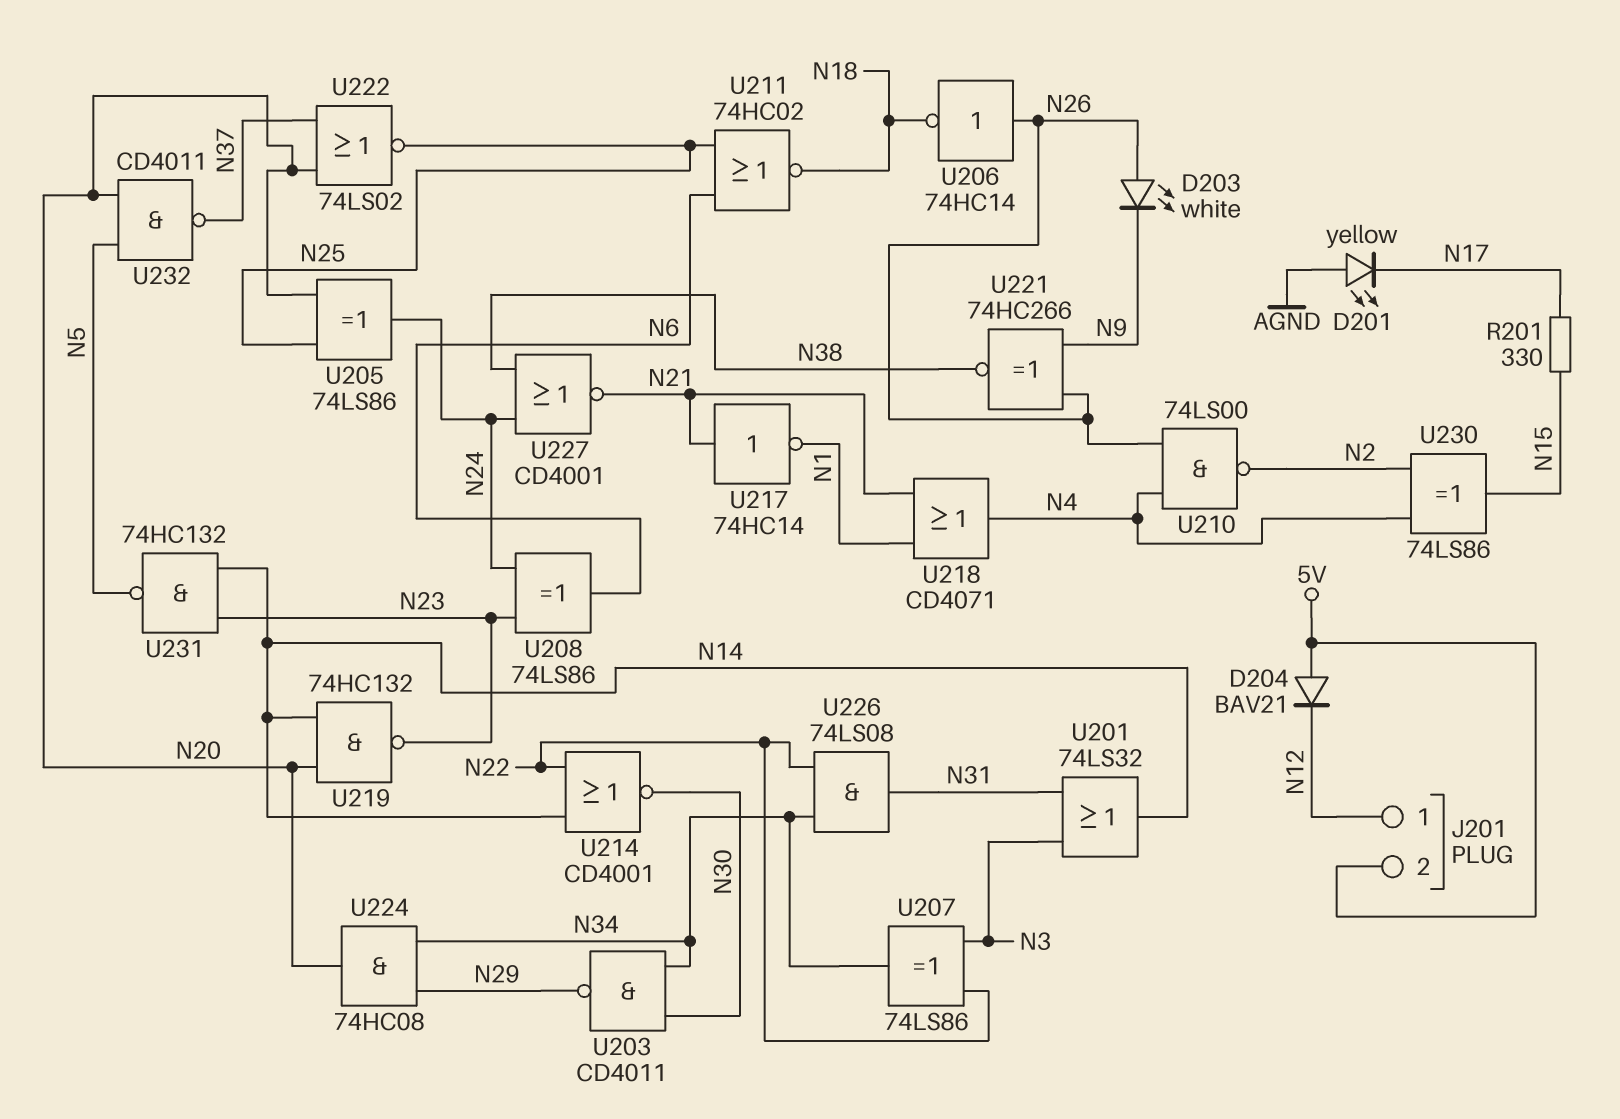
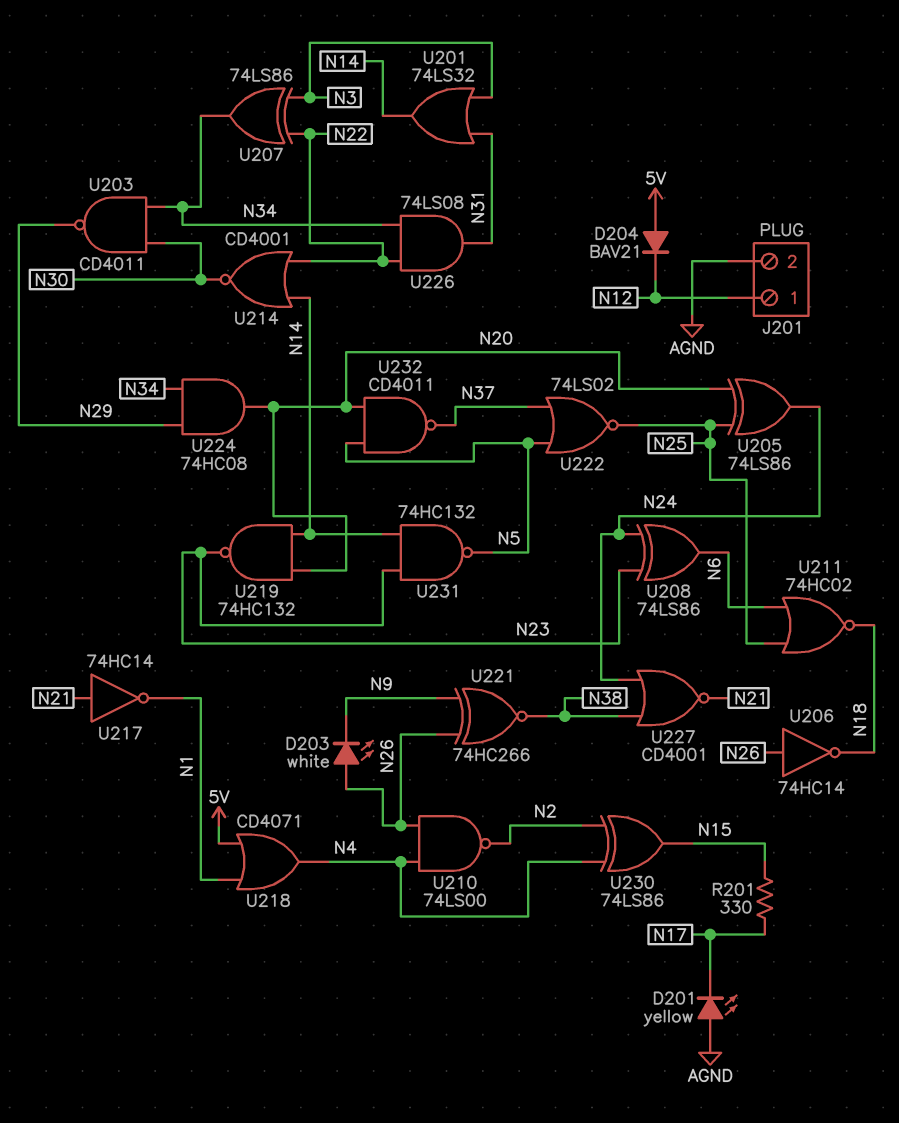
J201 pin 2: 5V -> AGND
U218: OR CD4071 (in N1, in N21, out N4) -> OR CD4071 (in 5V, in N1, out N4)
U222: NOR 74LS02 (in N20, in N37, out N25) -> NOR 74LS02 (in N5, in N37, out N25)

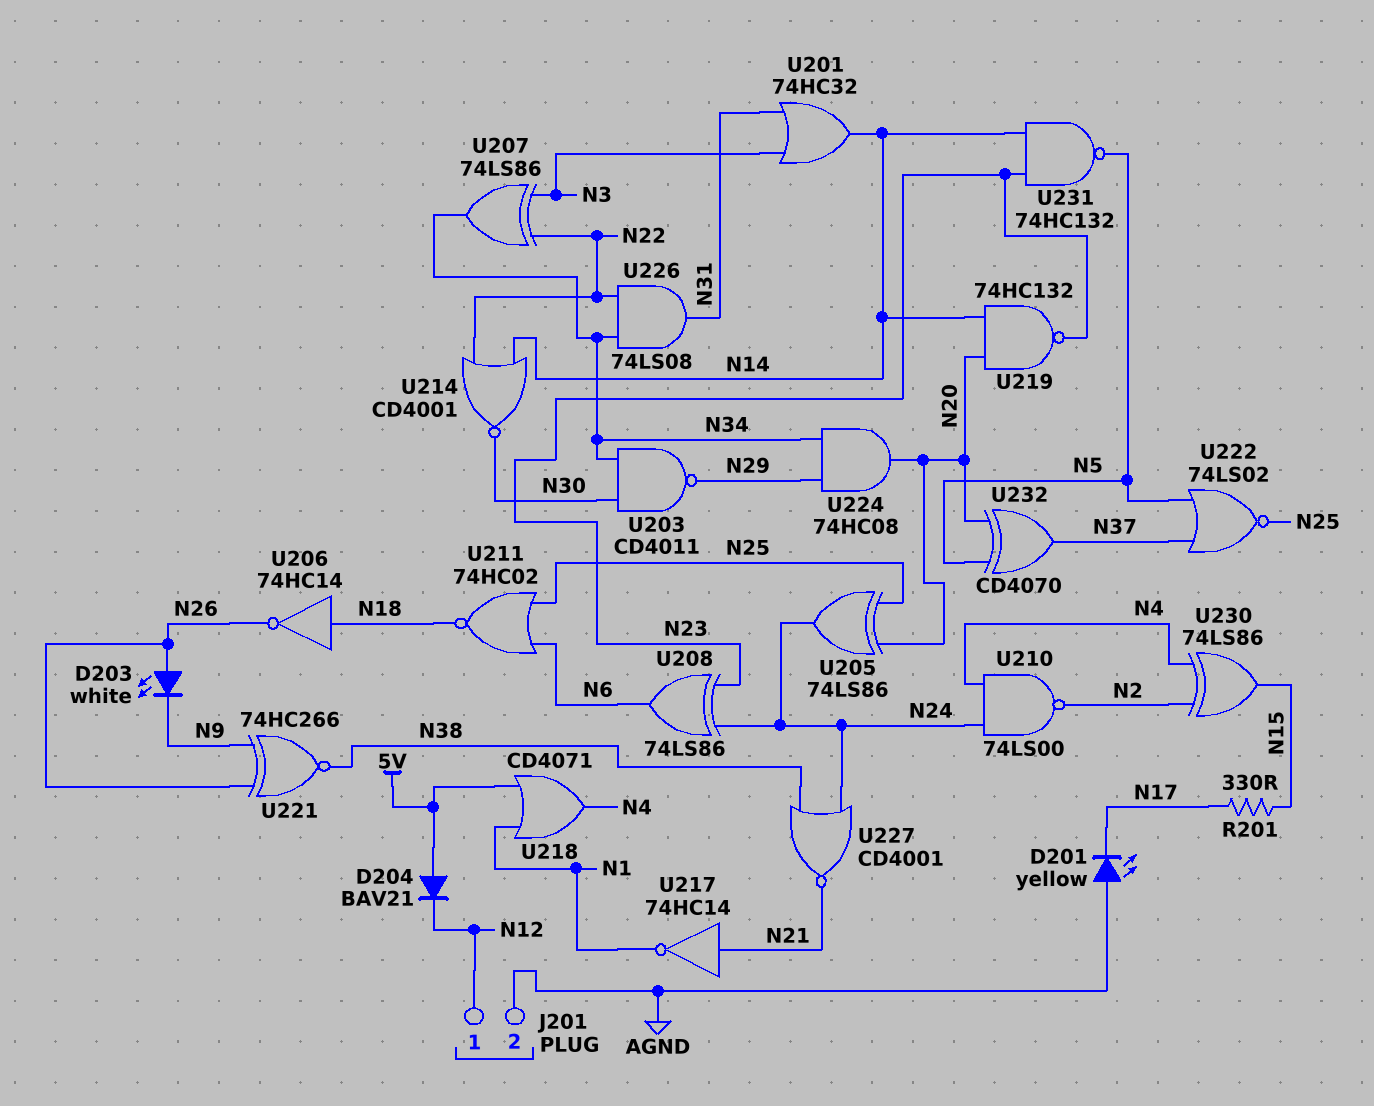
U201: OR 74LS32 (in N3, in N31, out N14) -> OR 74HC32 (in N3, in N31, out N14)
U206: NOT 74HC14 (in N26, out N18) -> NOT 74HC14 (in N18, out N26)
U210: NAND 74LS00 (in N4, in N26, out N2) -> NAND 74LS00 (in N4, in N24, out N2)
U232: NAND CD4011 (in N5, in N20, out N37) -> XOR CD4070 (in N5, in N20, out N37)

